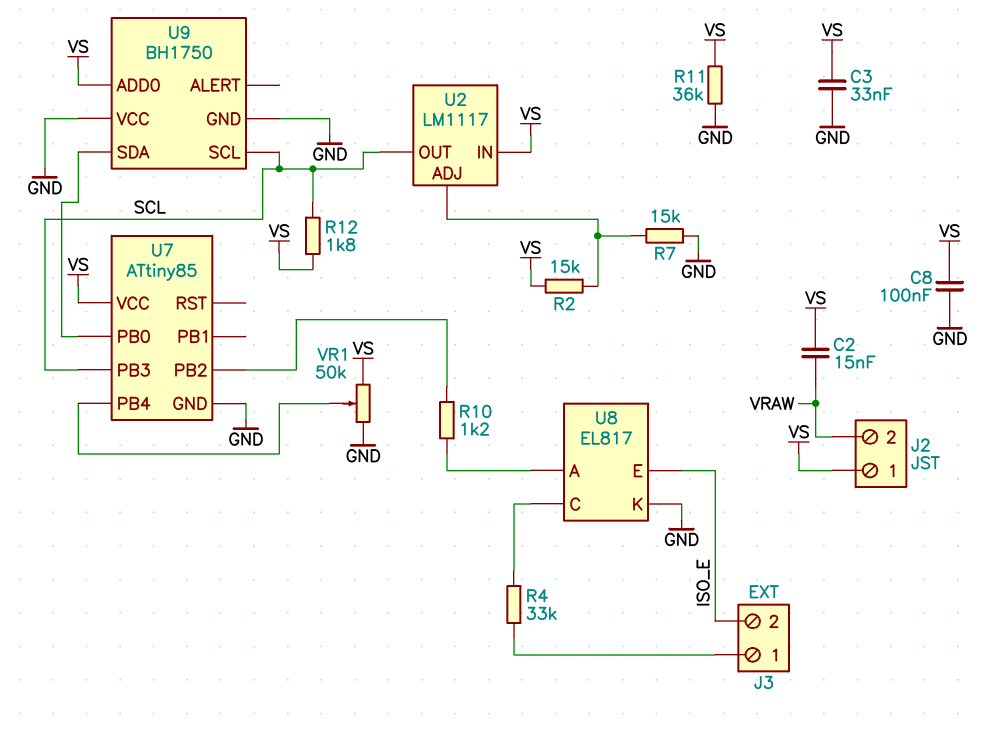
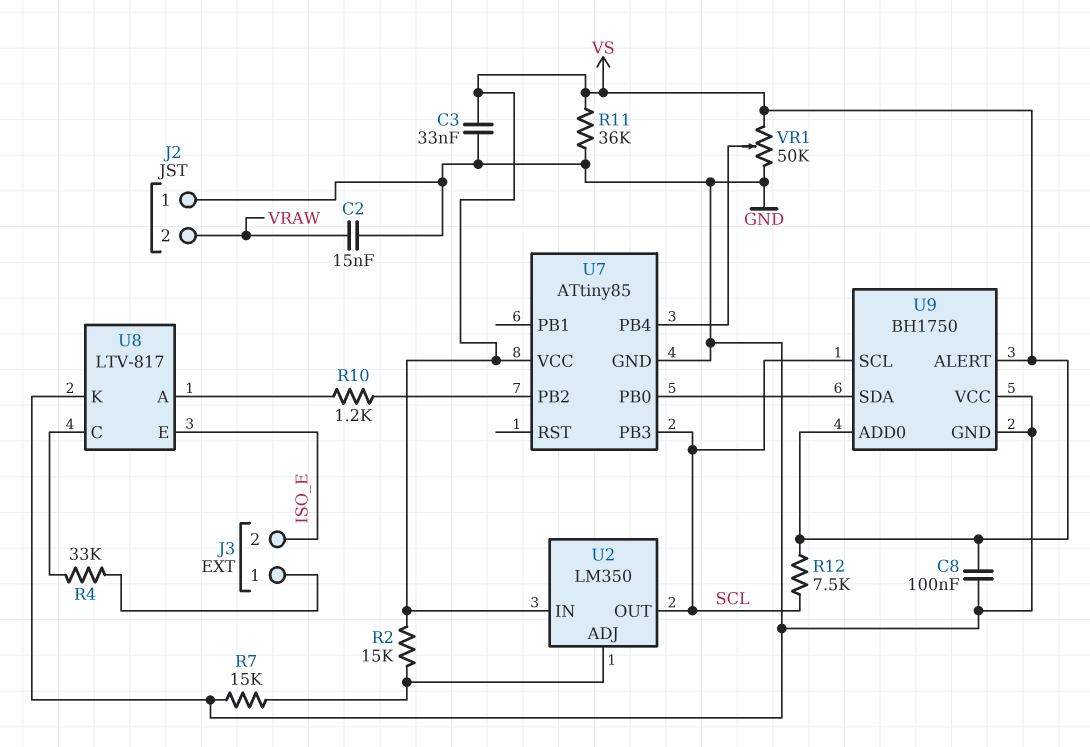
C2: 15nF (VRAW, VS) -> 15nF (GND, VRAW)
J2 pin 1: VS -> GND
R12: 1.8k (SCL, VS) -> 7.5k (SCL, VS)
U2: LM1117 -> LM350
U8: EL817 -> LTV-817
U9 pin ALERT: none -> VS

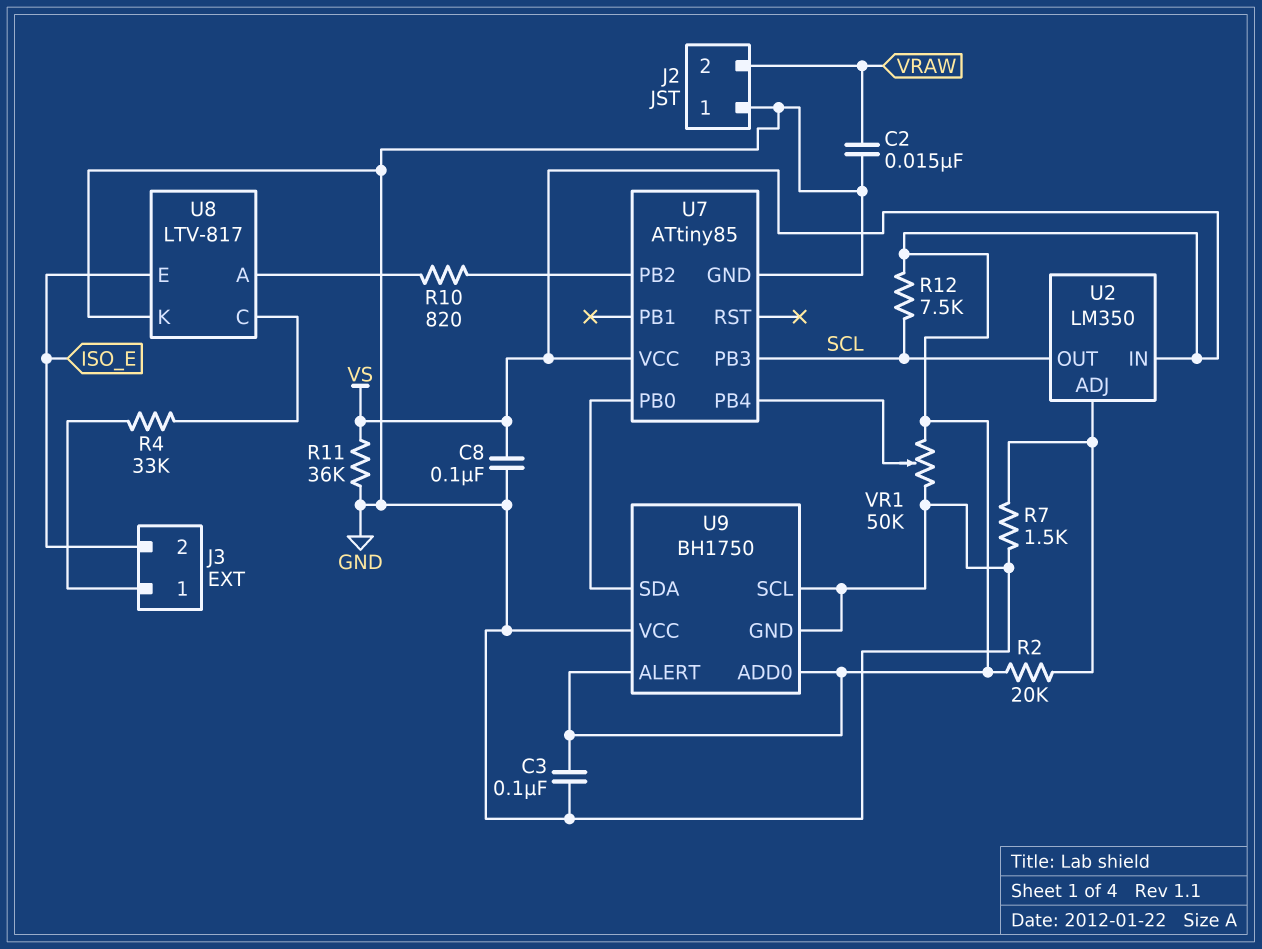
C3: 33nF (GND, VS) -> 100nF (GND, VS)
R2: 15k (U2/ADJ, VS) -> 20k (U2/ADJ, VS)
R7: 15k (GND, U2/ADJ) -> 1.5k (GND, U2/ADJ)
R10: 1.2k (U7/PB2, U8/A) -> 820 (U7/PB2, U8/A)
U9 pin SCL: SCL -> GND

